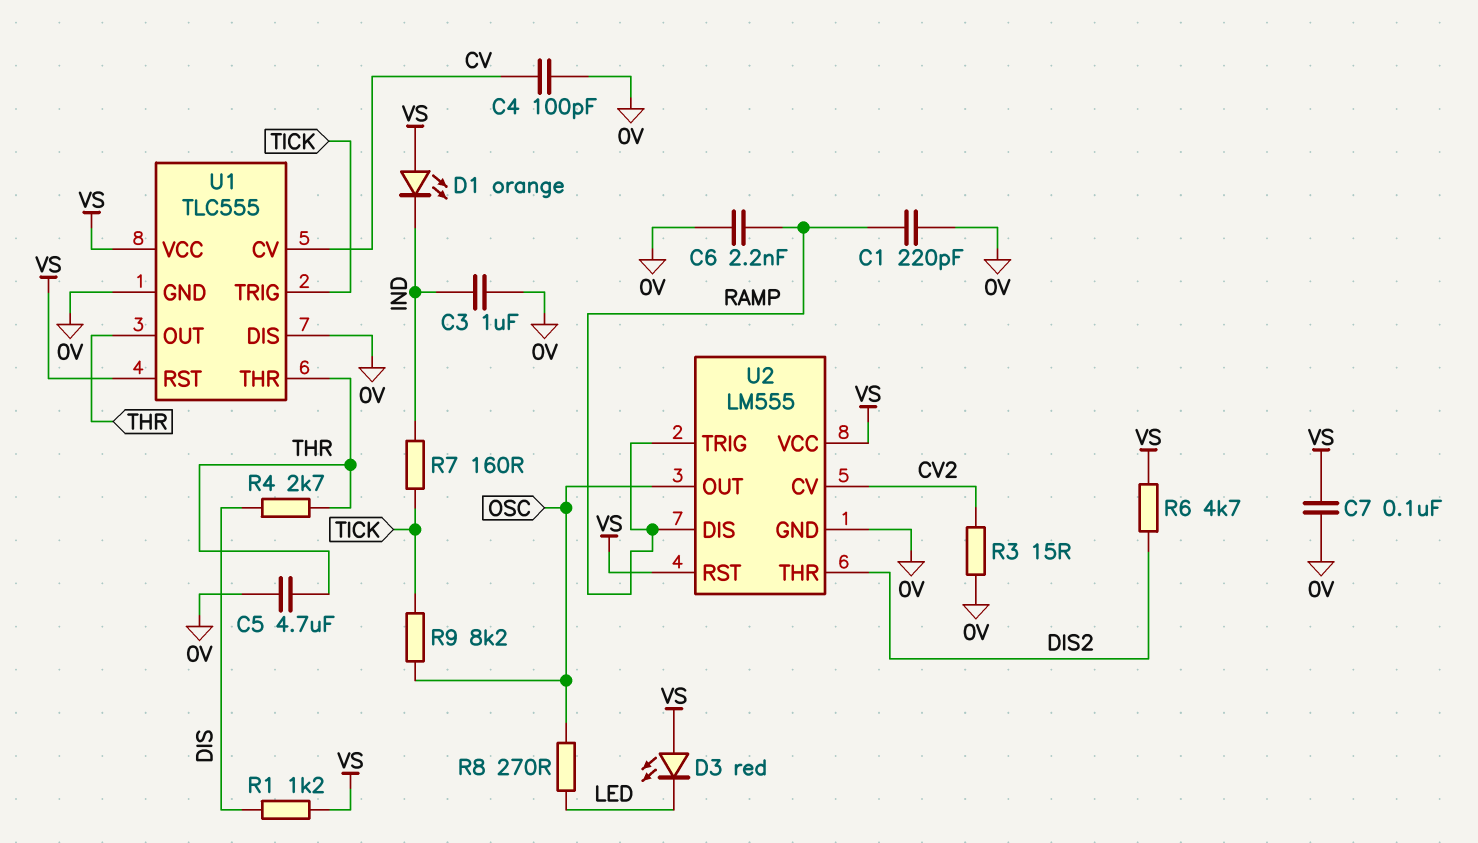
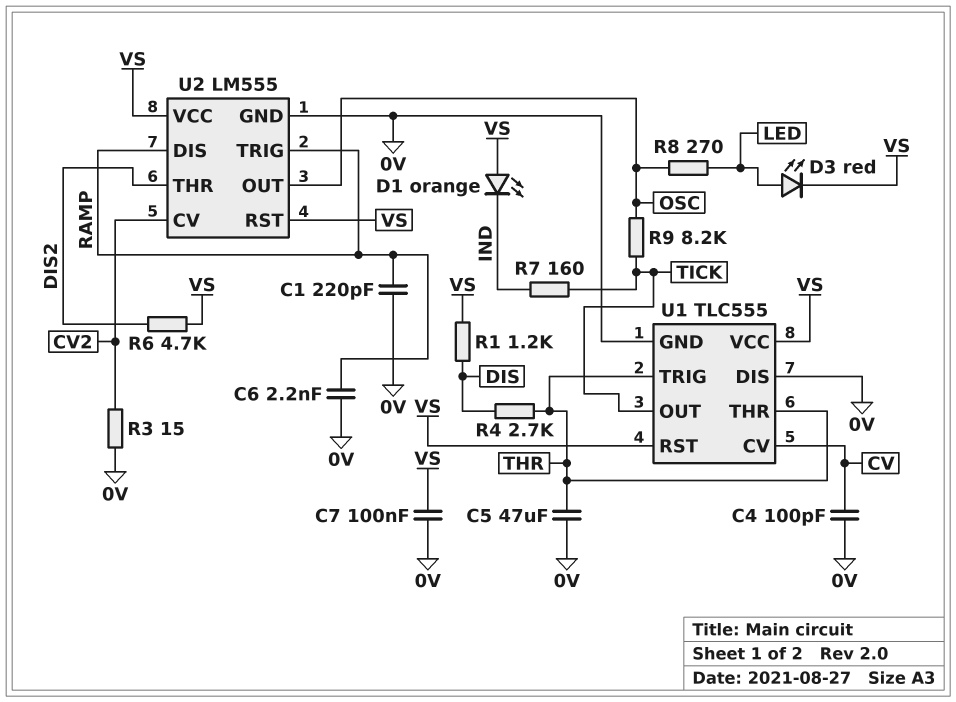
C3: 1uF (0V, IND) -> none
C5: 4.7uF (0V, THR) -> 47uF (0V, THR)
D3: LED red (A VS, K LED) -> LED red (A LED, K VS)
U1 pin OUT: THR -> TICK
U1 pin TRIG: TICK -> THR

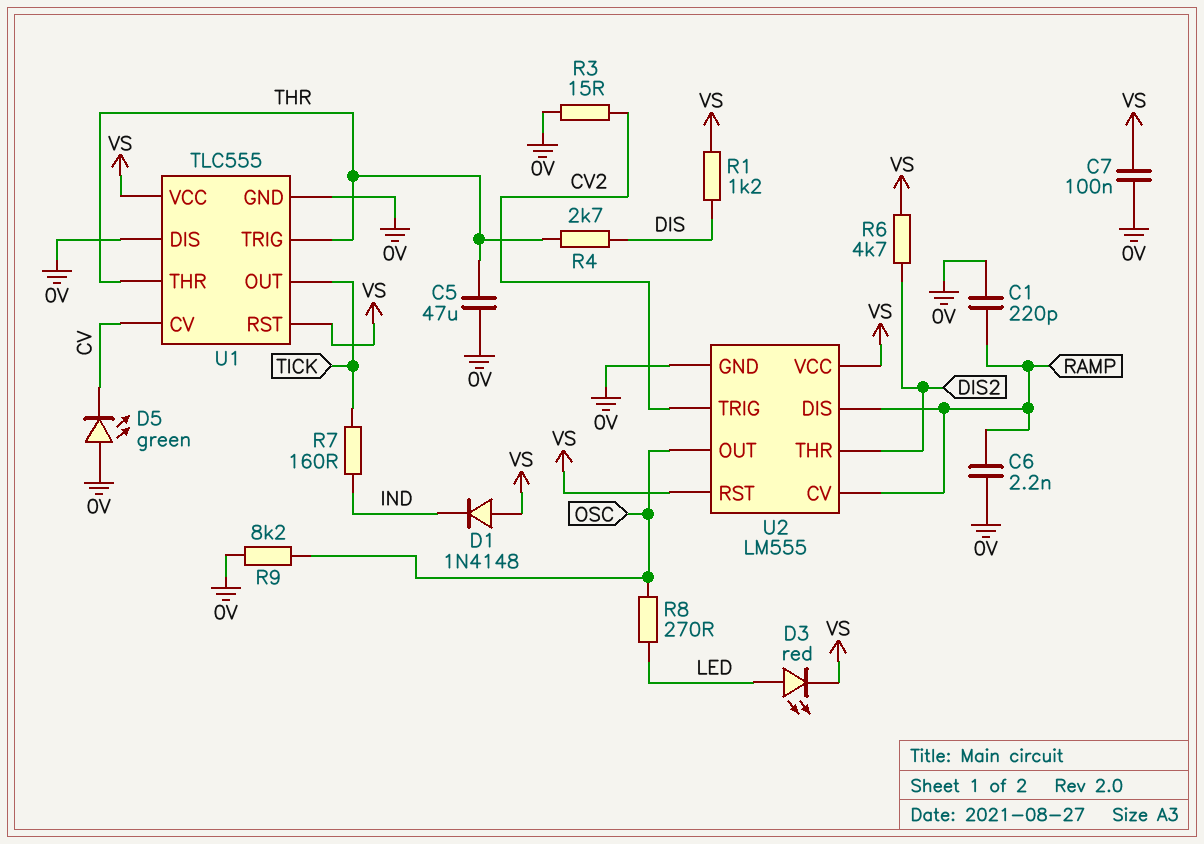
C4: 100pF (0V, CV) -> none
D1: LED orange (A VS, K IND) -> diode 1N4148 (A VS, K IND)
D5: none -> LED green (A 0V, K CV)
R9: 8.2k (OSC, TICK) -> 8.2k (0V, OSC)
U2 pin CV: CV2 -> RAMP
U2 pin TRIG: RAMP -> CV2

